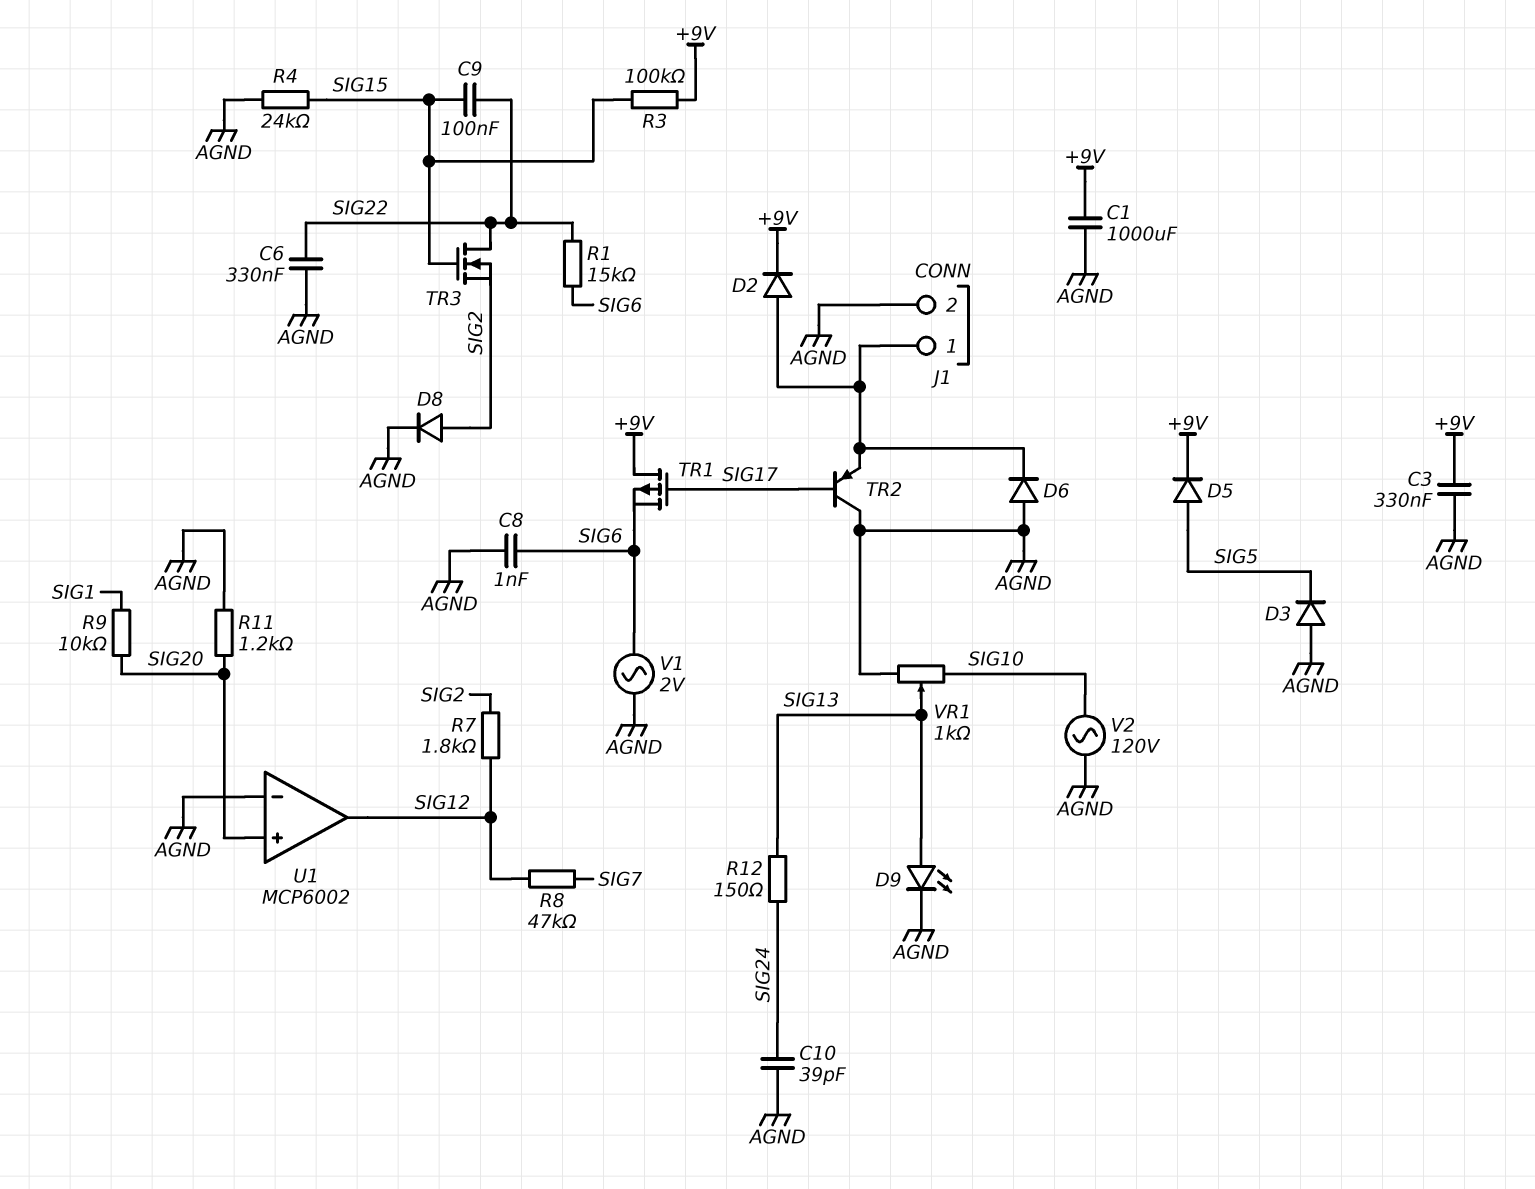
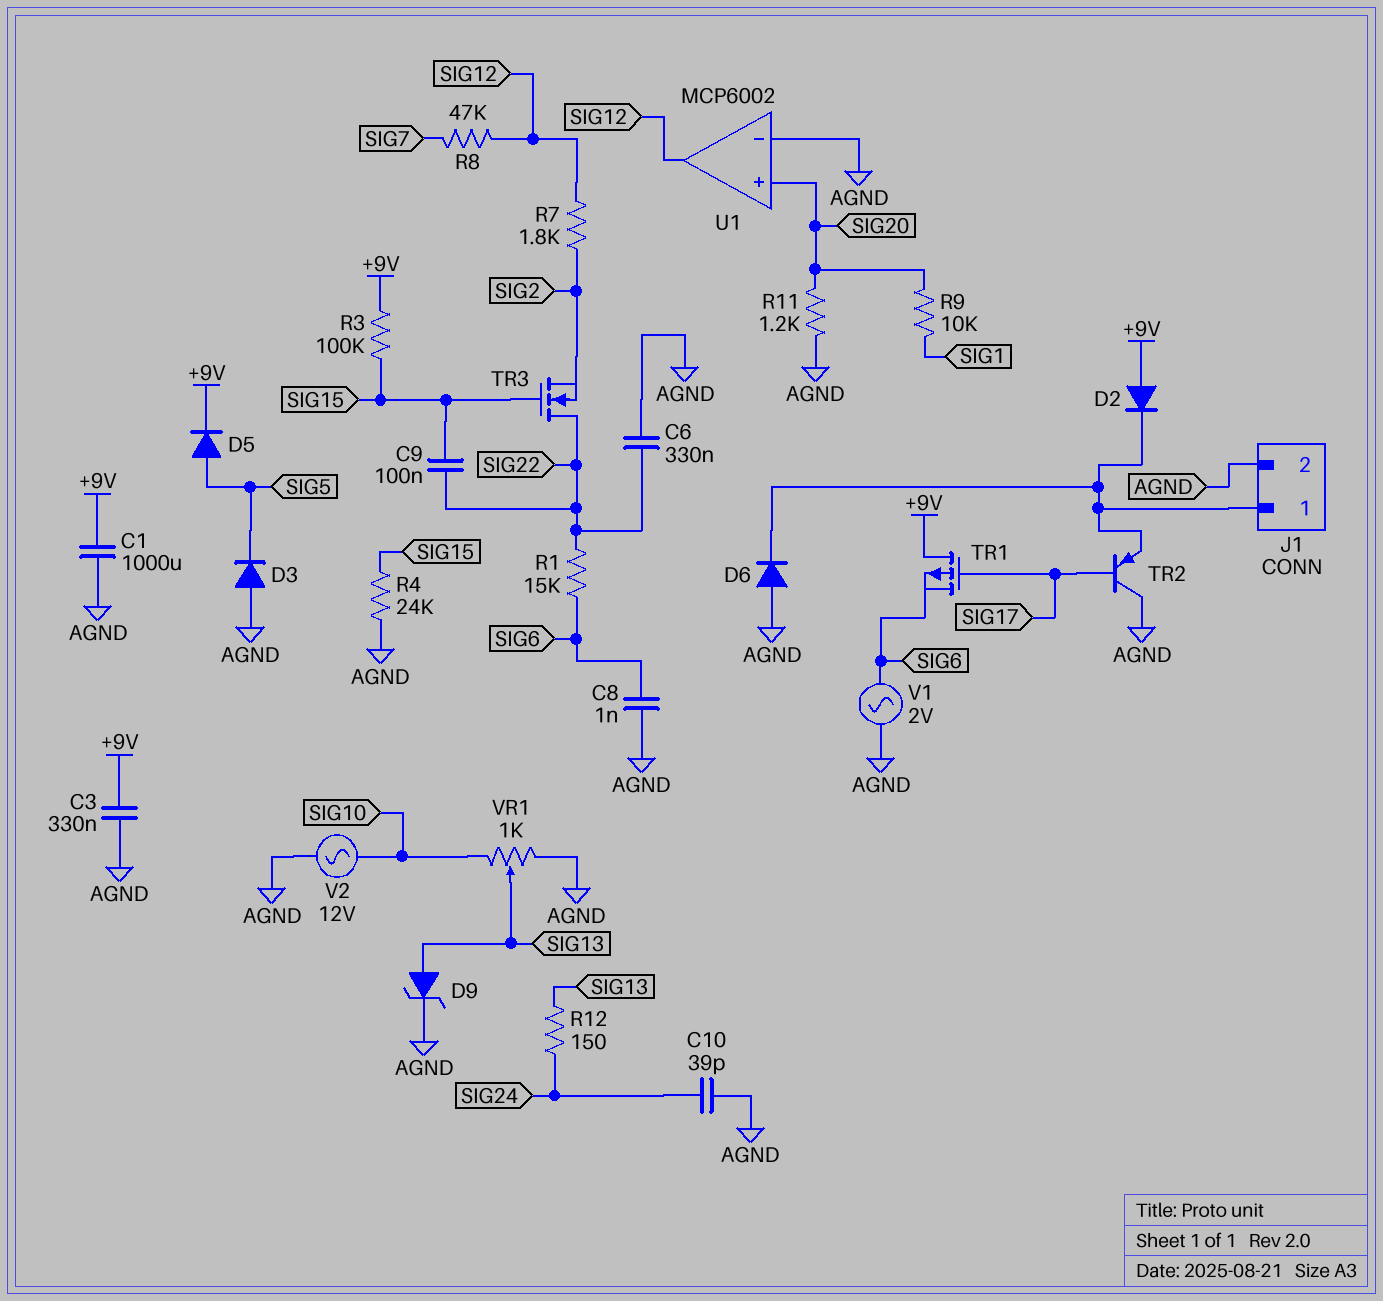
D2: diode (A J1/1, K +9V) -> diode (A +9V, K J1/1)
D8: diode (A SIG2, K AGND) -> none
D9: LED (A SIG13, K AGND) -> zener (A SIG13, K AGND)
V2: AC 120V (AGND, SIG10) -> AC 12V (AGND, SIG10)

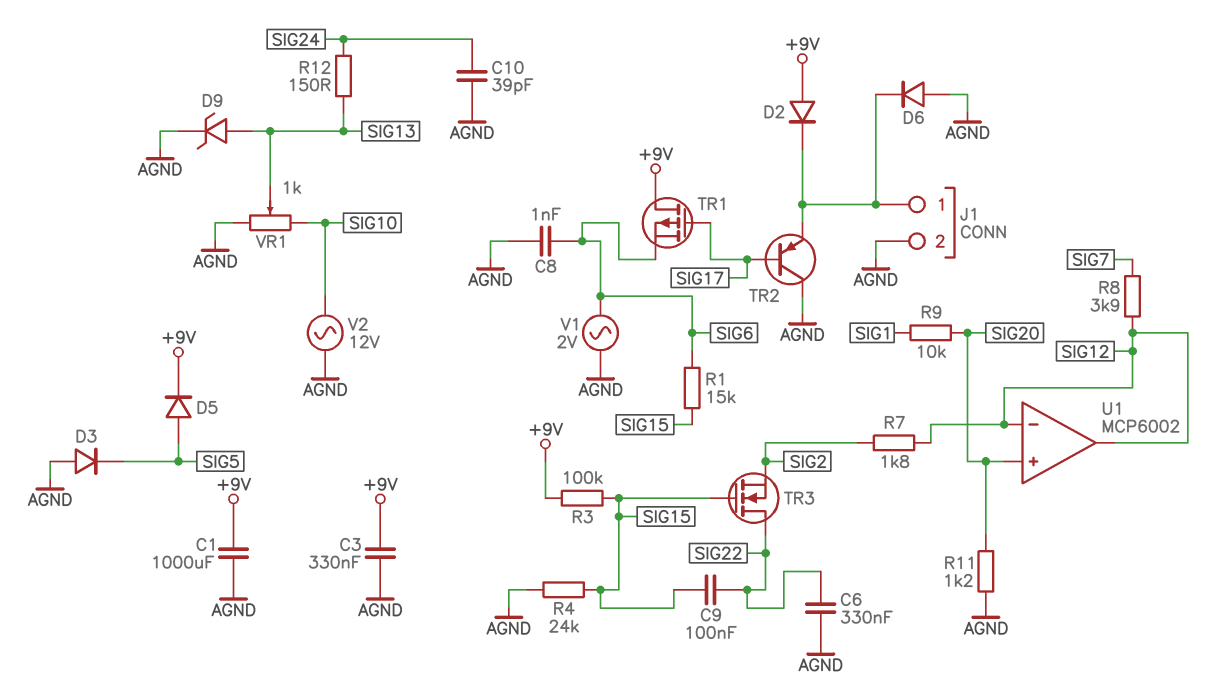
R1: 15k (SIG6, SIG22) -> 15k (SIG6, SIG15)
R8: 47k (SIG7, SIG12) -> 3.9k (SIG7, SIG12)
U1 pin in-: AGND -> SIG12

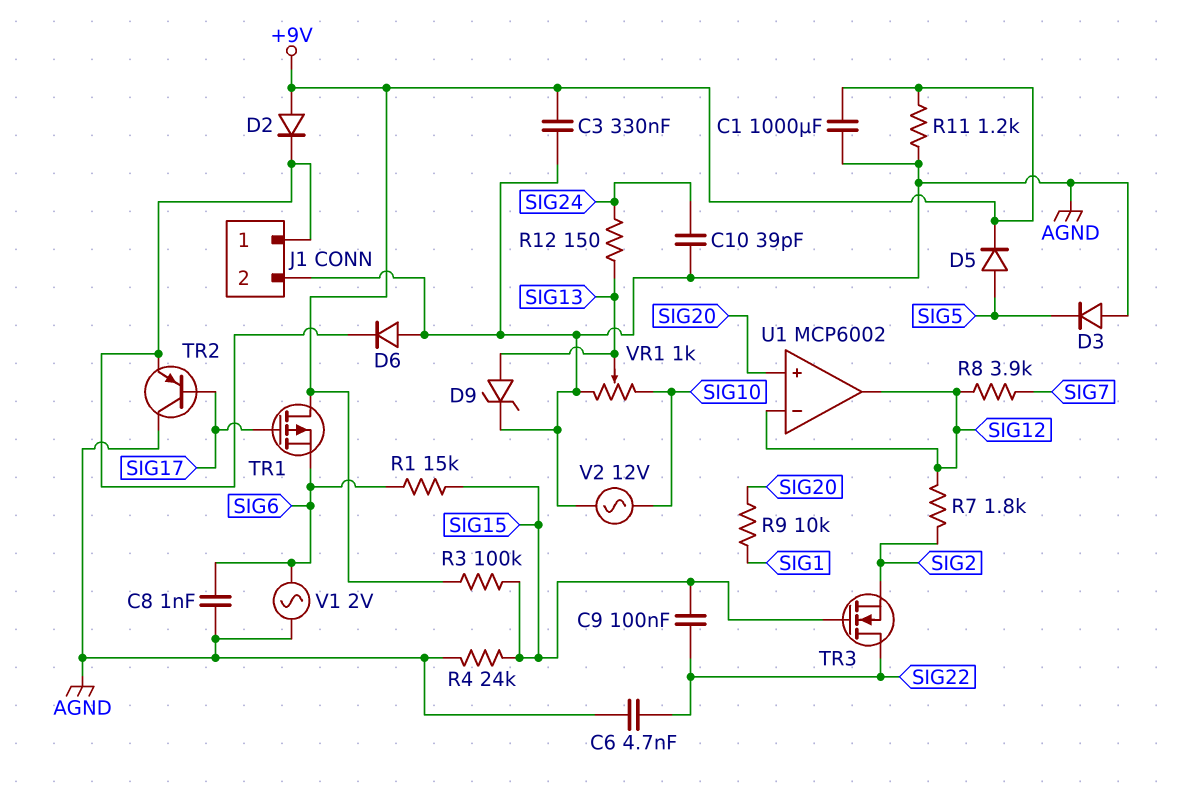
C6: 330nF (AGND, SIG22) -> 4.7nF (AGND, SIG22)
R11: 1.2k (AGND, SIG20) -> 1.2k (+9V, AGND)

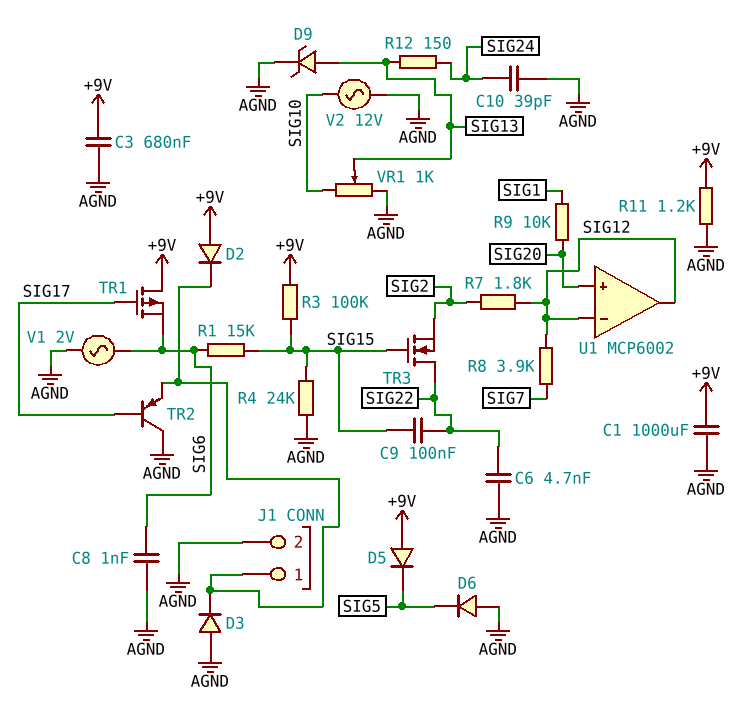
C3: 330nF (+9V, AGND) -> 680nF (+9V, AGND)
D3: diode (A AGND, K SIG5) -> diode (A AGND, K J1/1)
D5: diode (A SIG5, K +9V) -> diode (A +9V, K SIG5)
D6: diode (A AGND, K J1/1) -> diode (A AGND, K SIG5)

